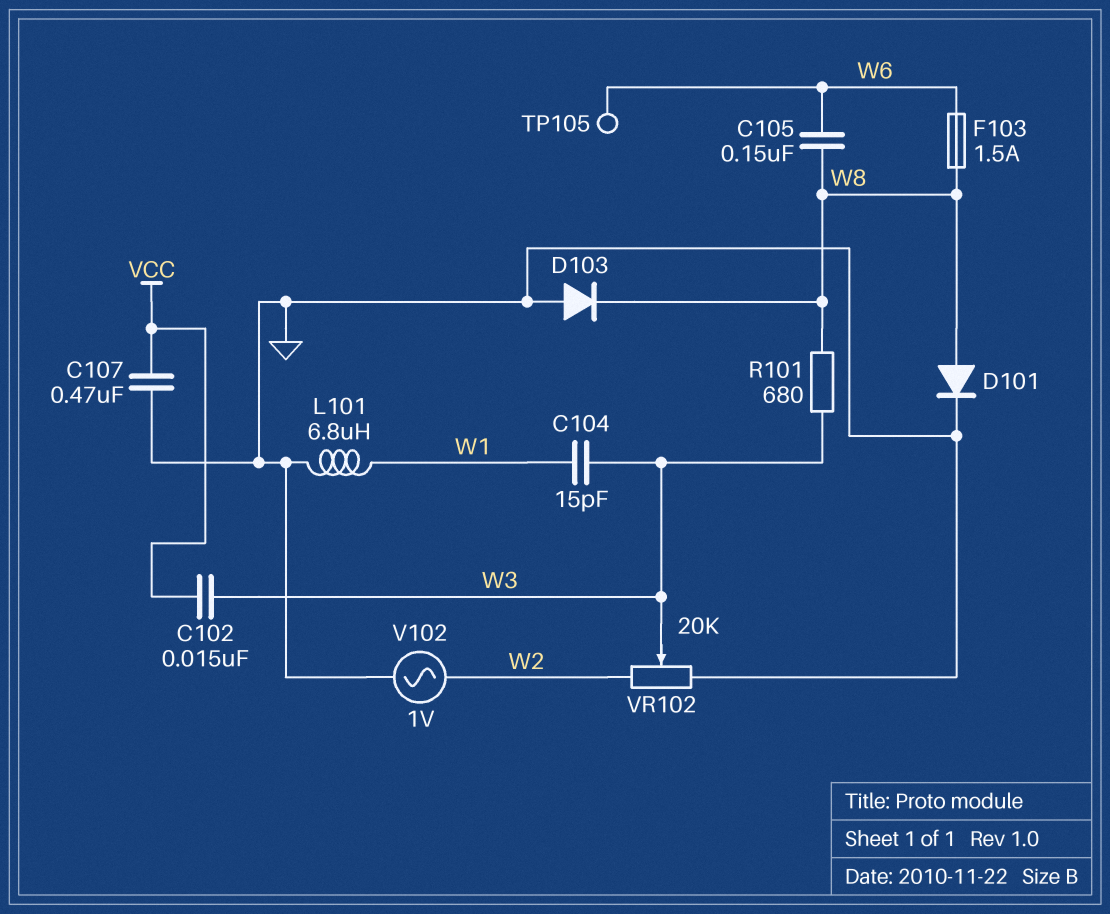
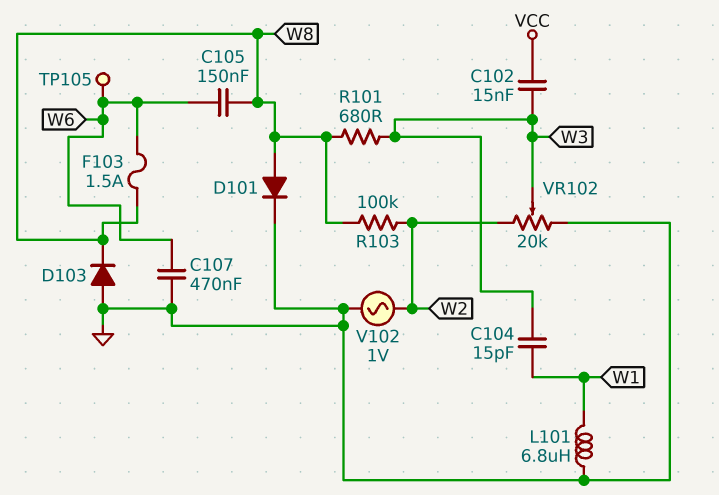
C107: 470nF (GND, VCC) -> 470nF (GND, W6)
R103: none -> 100k (W2, W8)

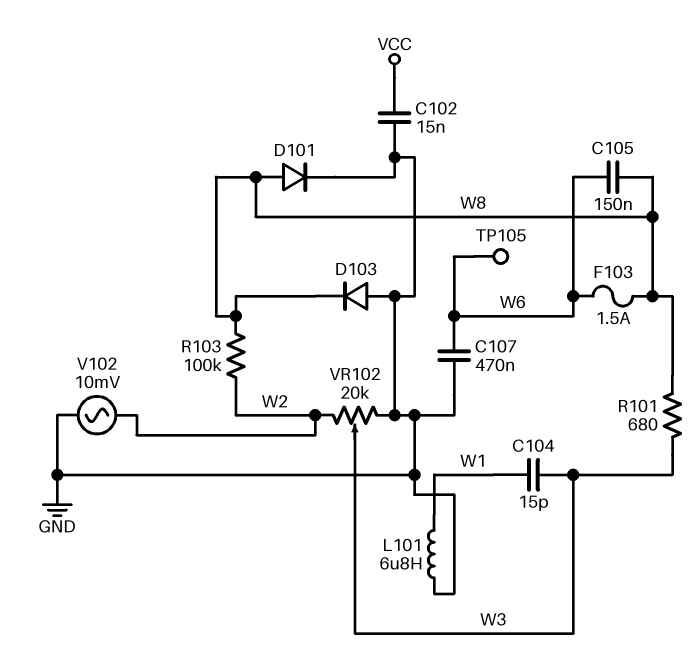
C102: 15nF (VCC, W3) -> 15nF (GND, VCC)
V102: AC 1V (GND, W2) -> AC 10mV (GND, W2)

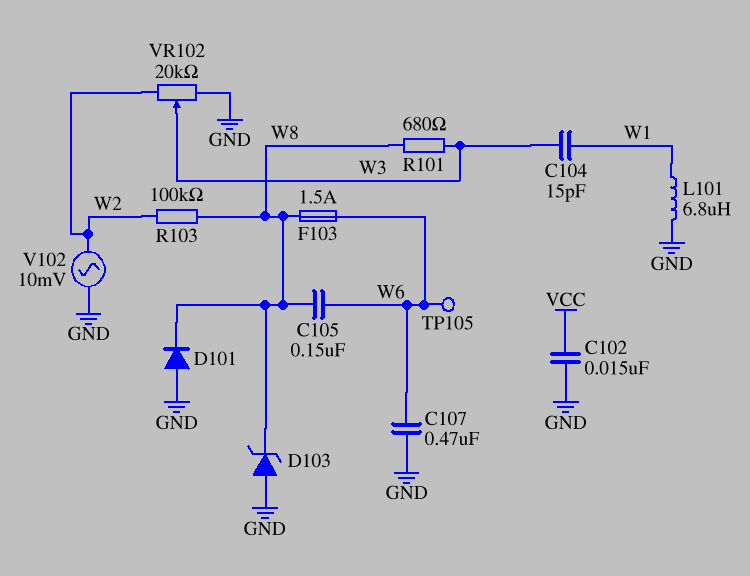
D101: diode (A W8, K GND) -> diode (A GND, K W8)
D103: diode (A GND, K W8) -> zener (A GND, K W8)

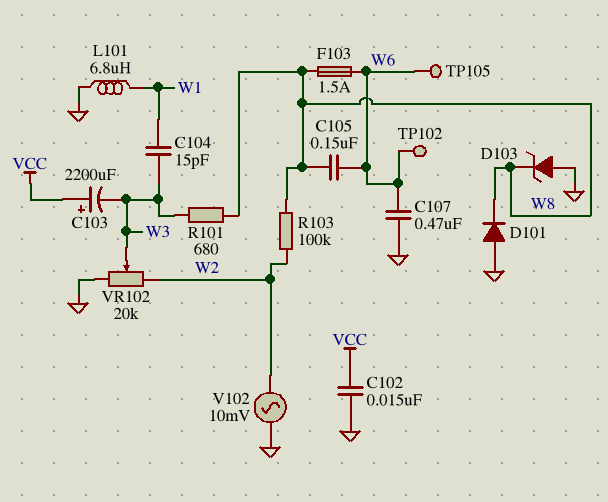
C103: none -> 2200uF (plus VCC, minus W3)
TP102: none -> test point (W6)

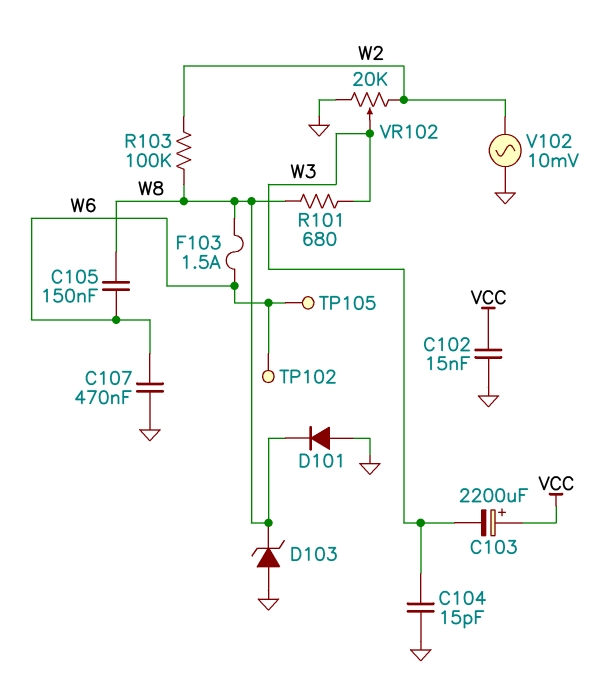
C104: 15pF (W1, W3) -> 15pF (GND, W3)
L101: 6.8uH (GND, W1) -> none

